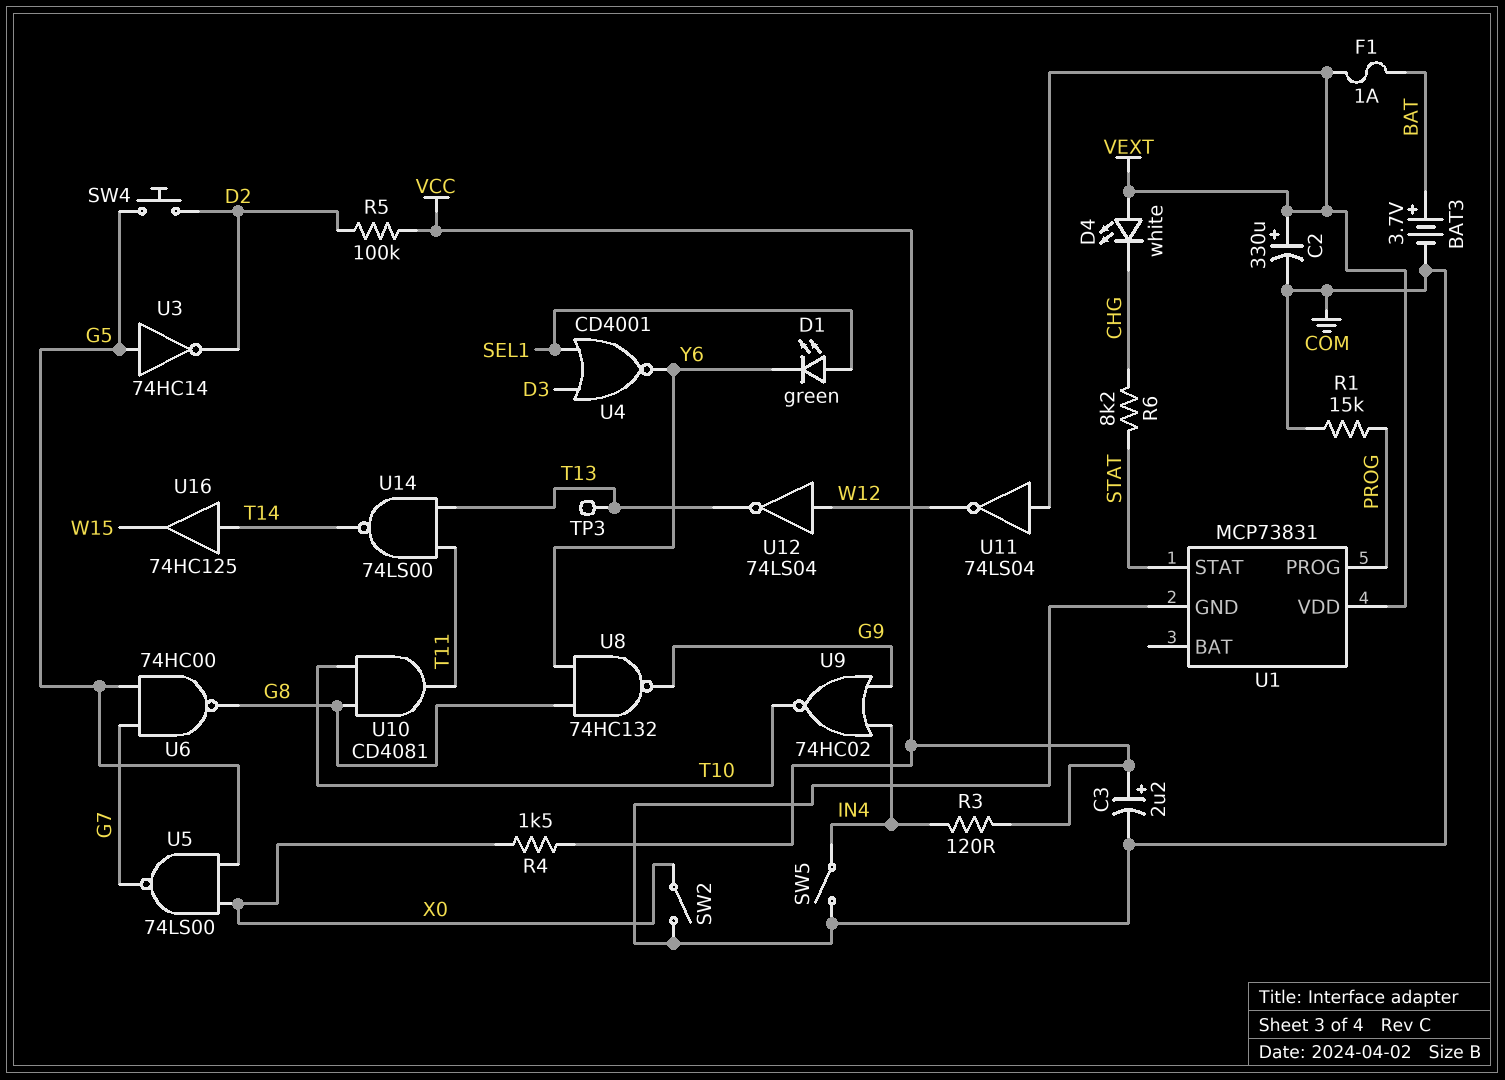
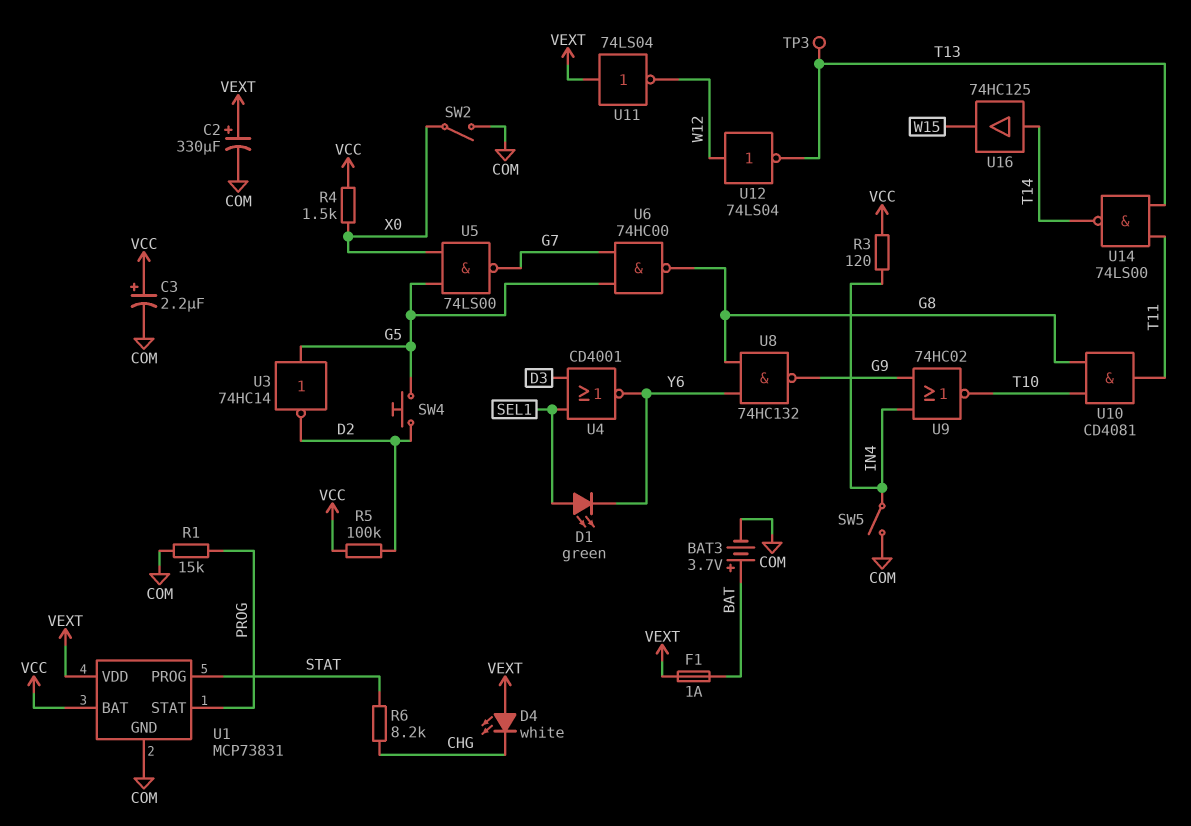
U1 pin BAT: none -> VCC
U1 pin PROG: PROG -> STAT
U1 pin STAT: STAT -> PROG

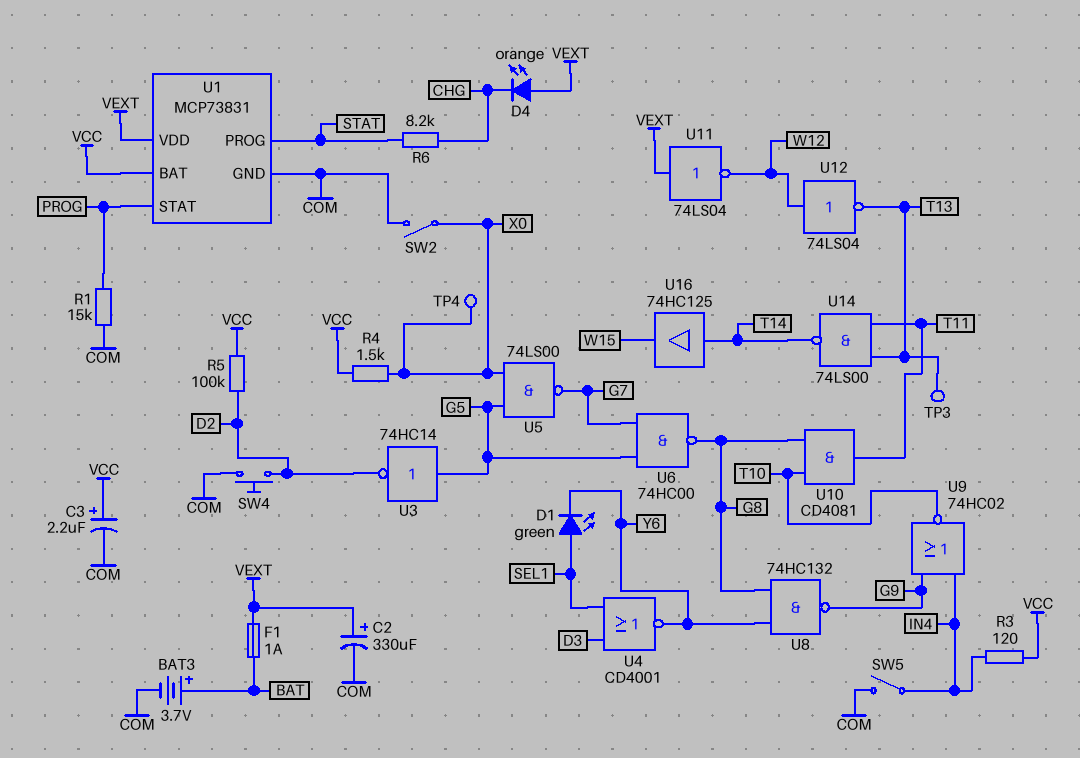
D4: LED white (A VEXT, K CHG) -> LED orange (A VEXT, K CHG)
SW4: button (D2, G5) -> button (COM, D2)
TP4: none -> test point (X0)

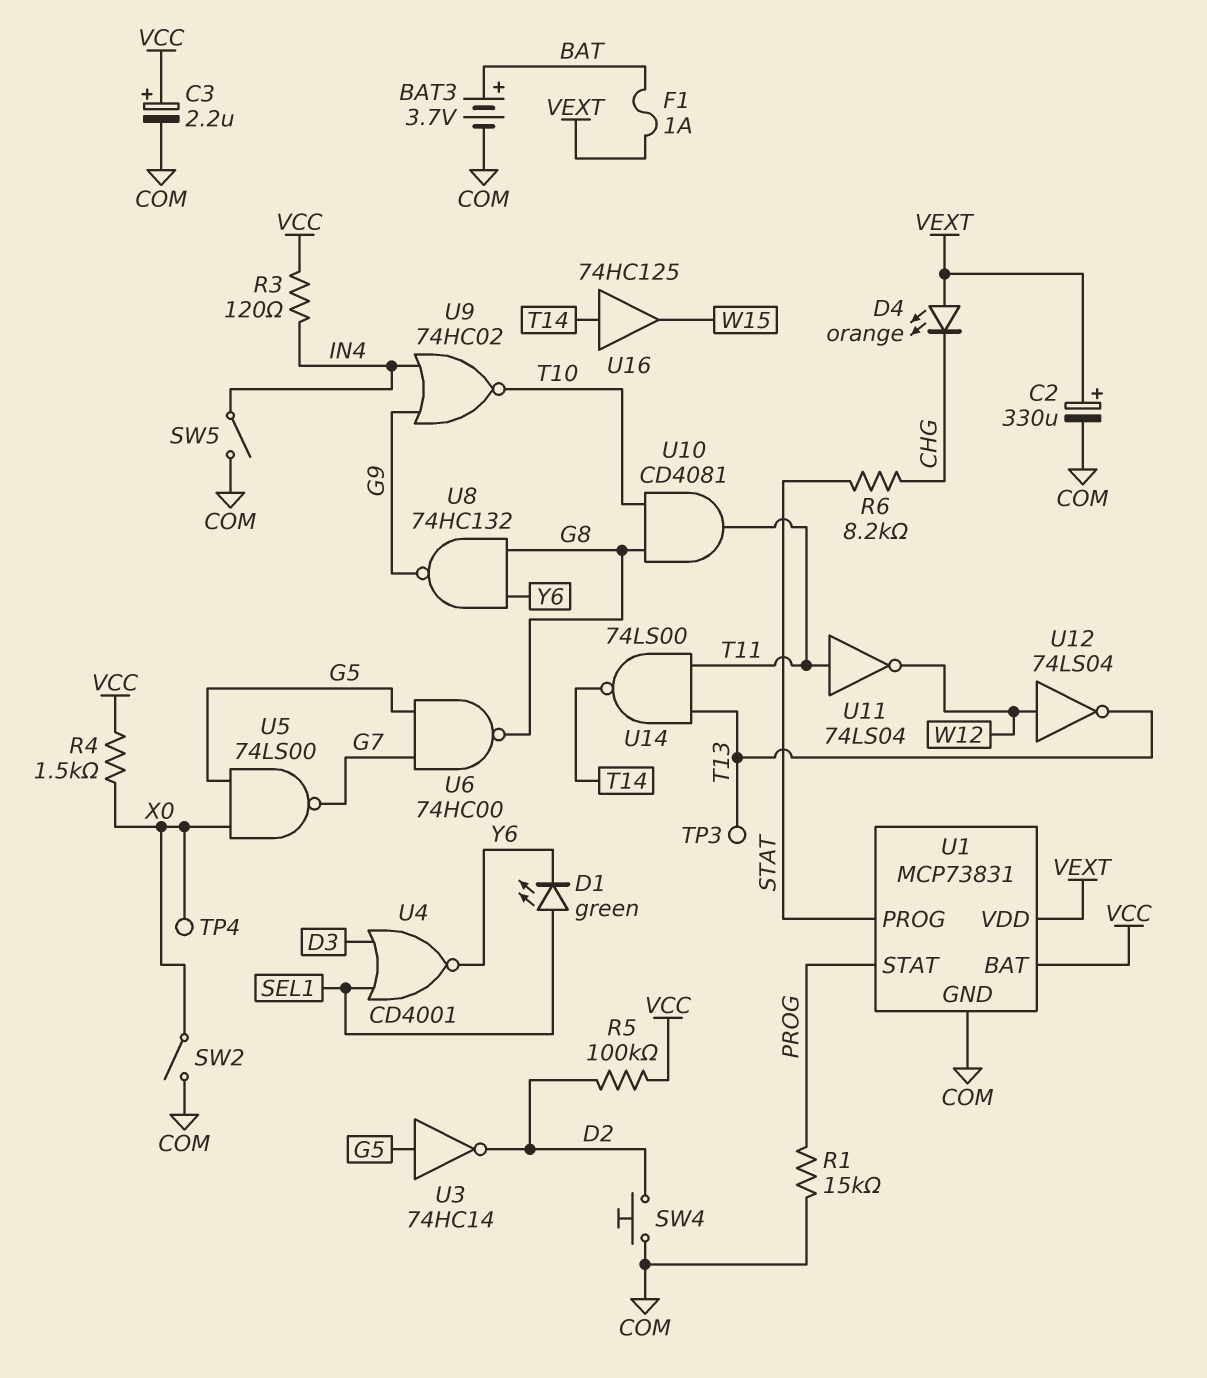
U11: NOT 74LS04 (in VEXT, out W12) -> NOT 74LS04 (in T11, out W12)

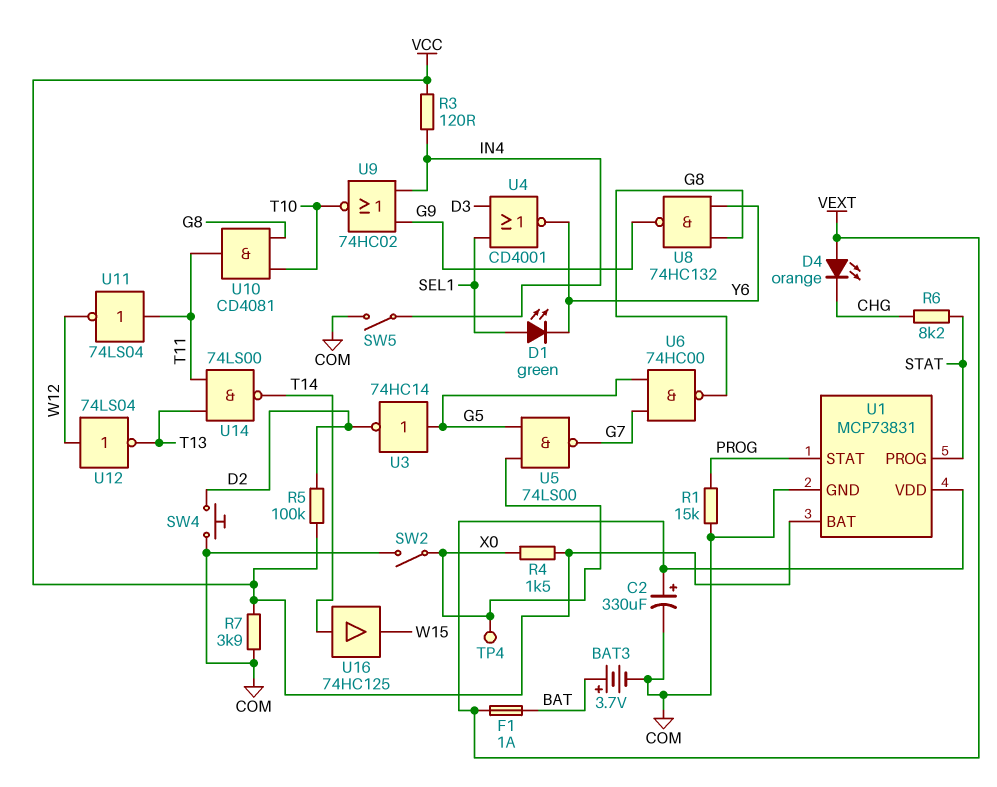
C3: 2.2uF (plus VCC, minus COM) -> none
R7: none -> 3.9k (COM, VCC)
TP3: test point (T13) -> none

